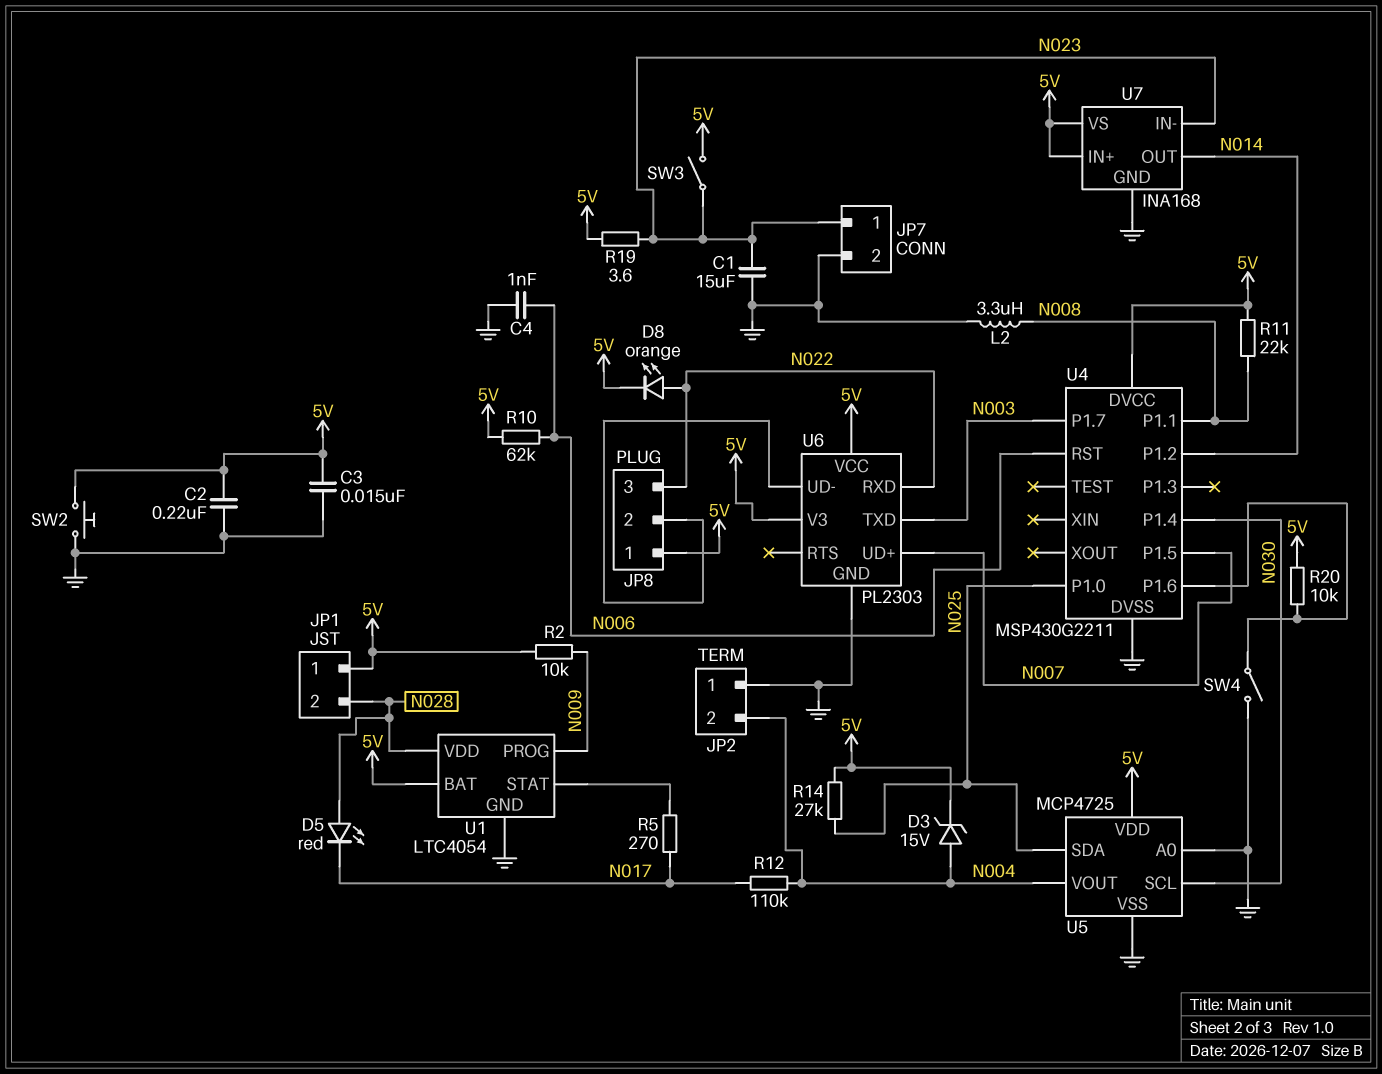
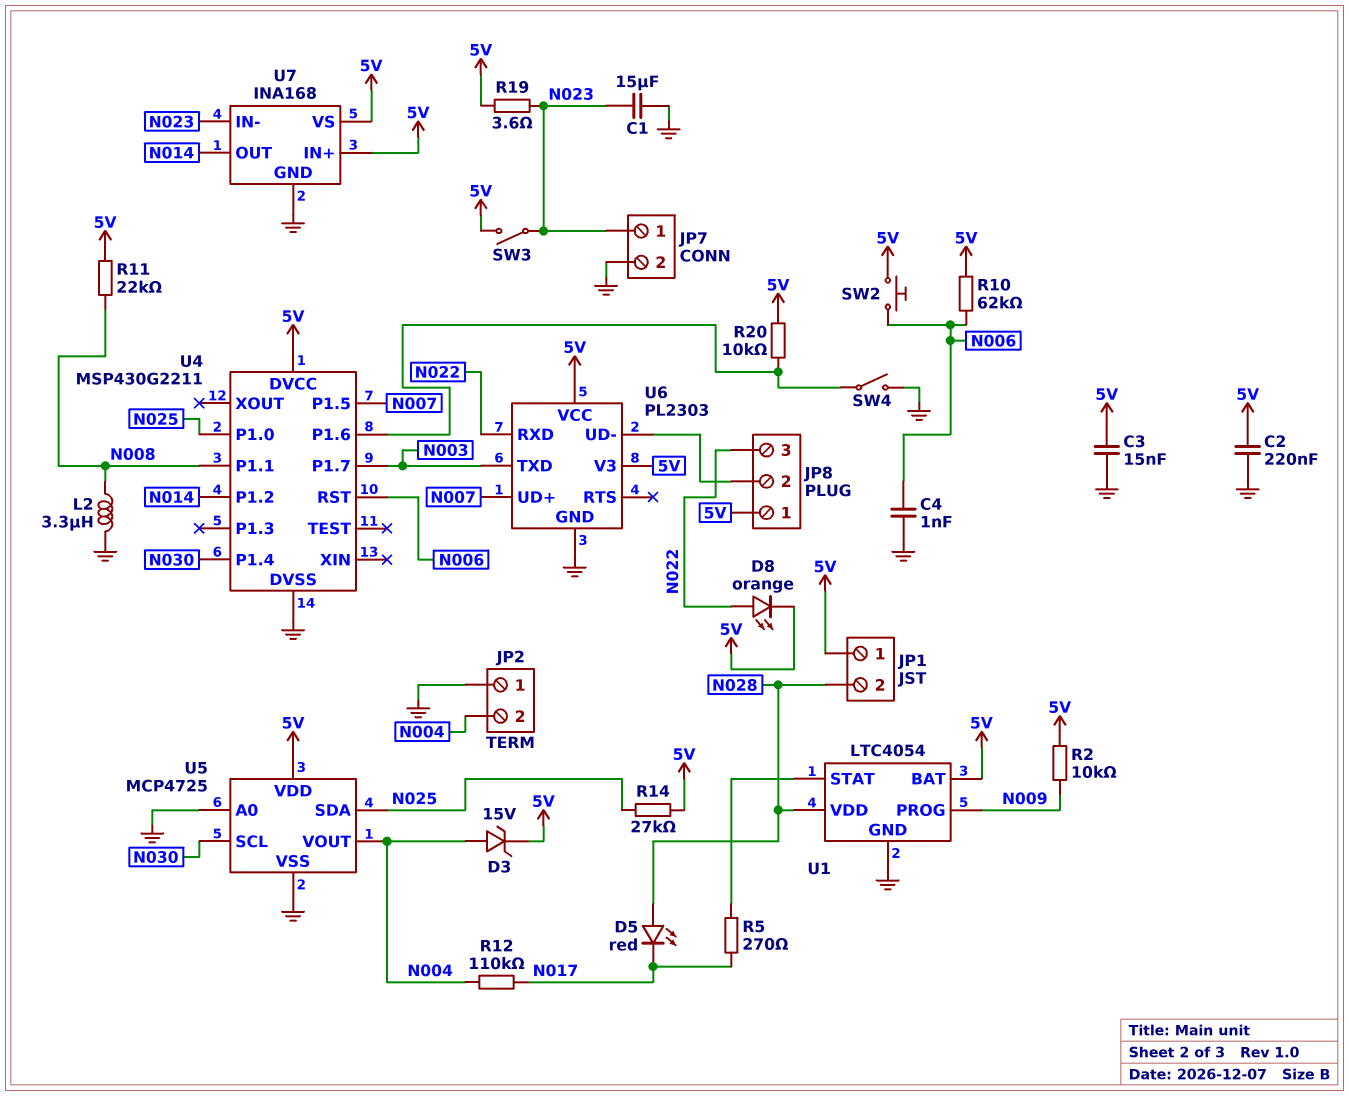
SW2: button (5V, GND) -> button (5V, N006)

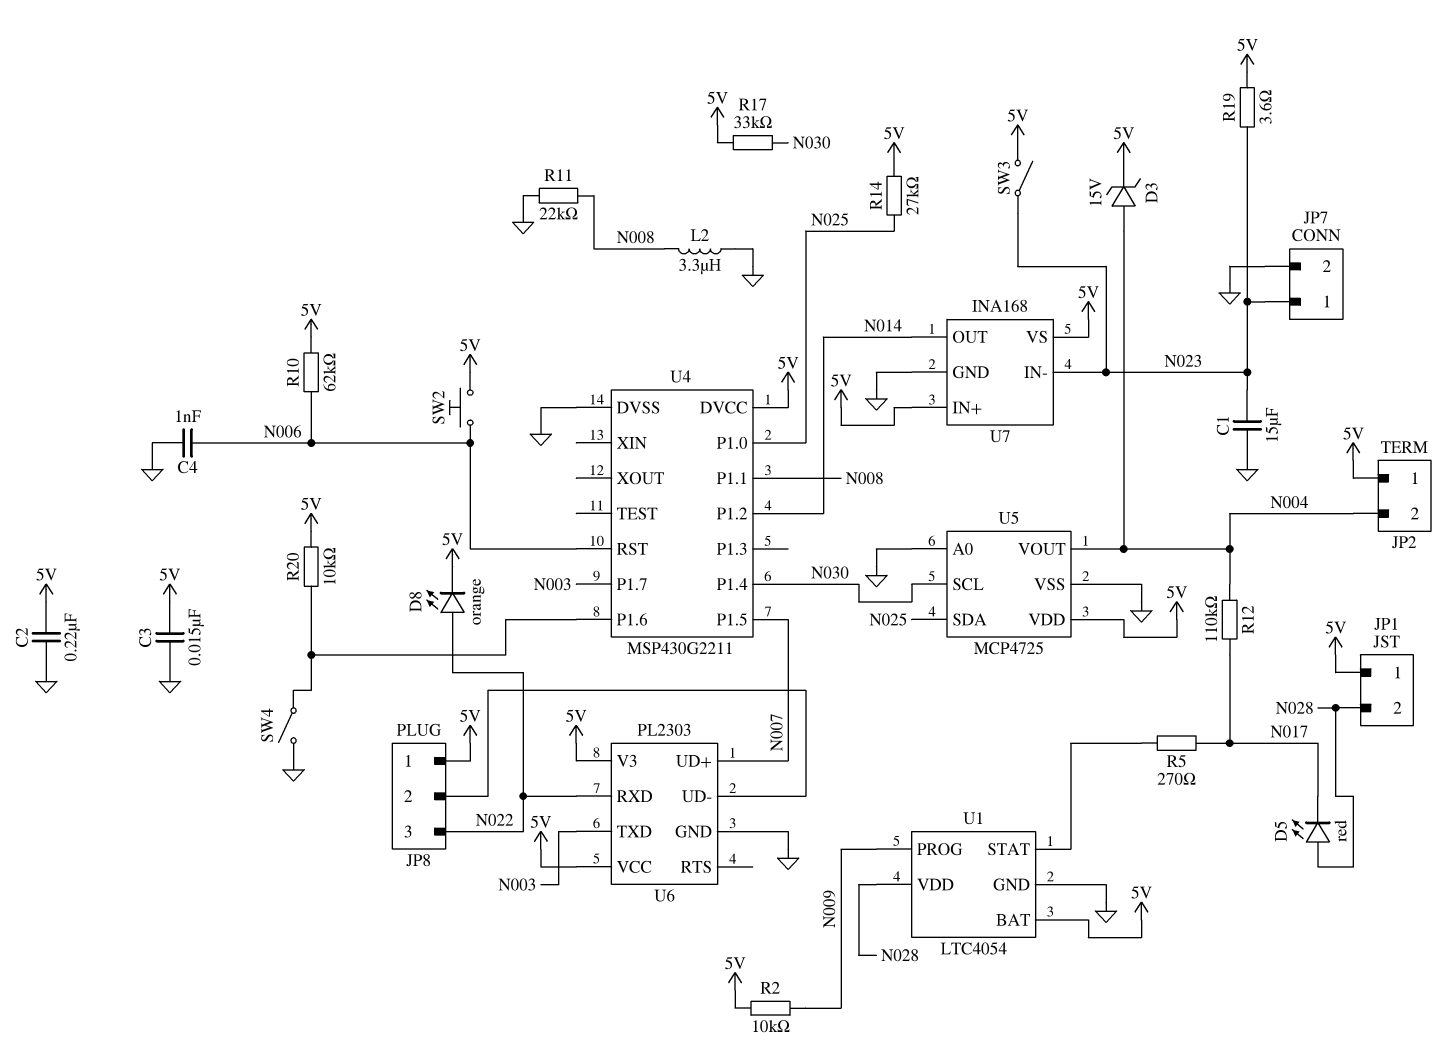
JP2 pin 1: GND -> 5V
R11: 22k (5V, N008) -> 22k (GND, N008)
R17: none -> 33k (5V, N030)

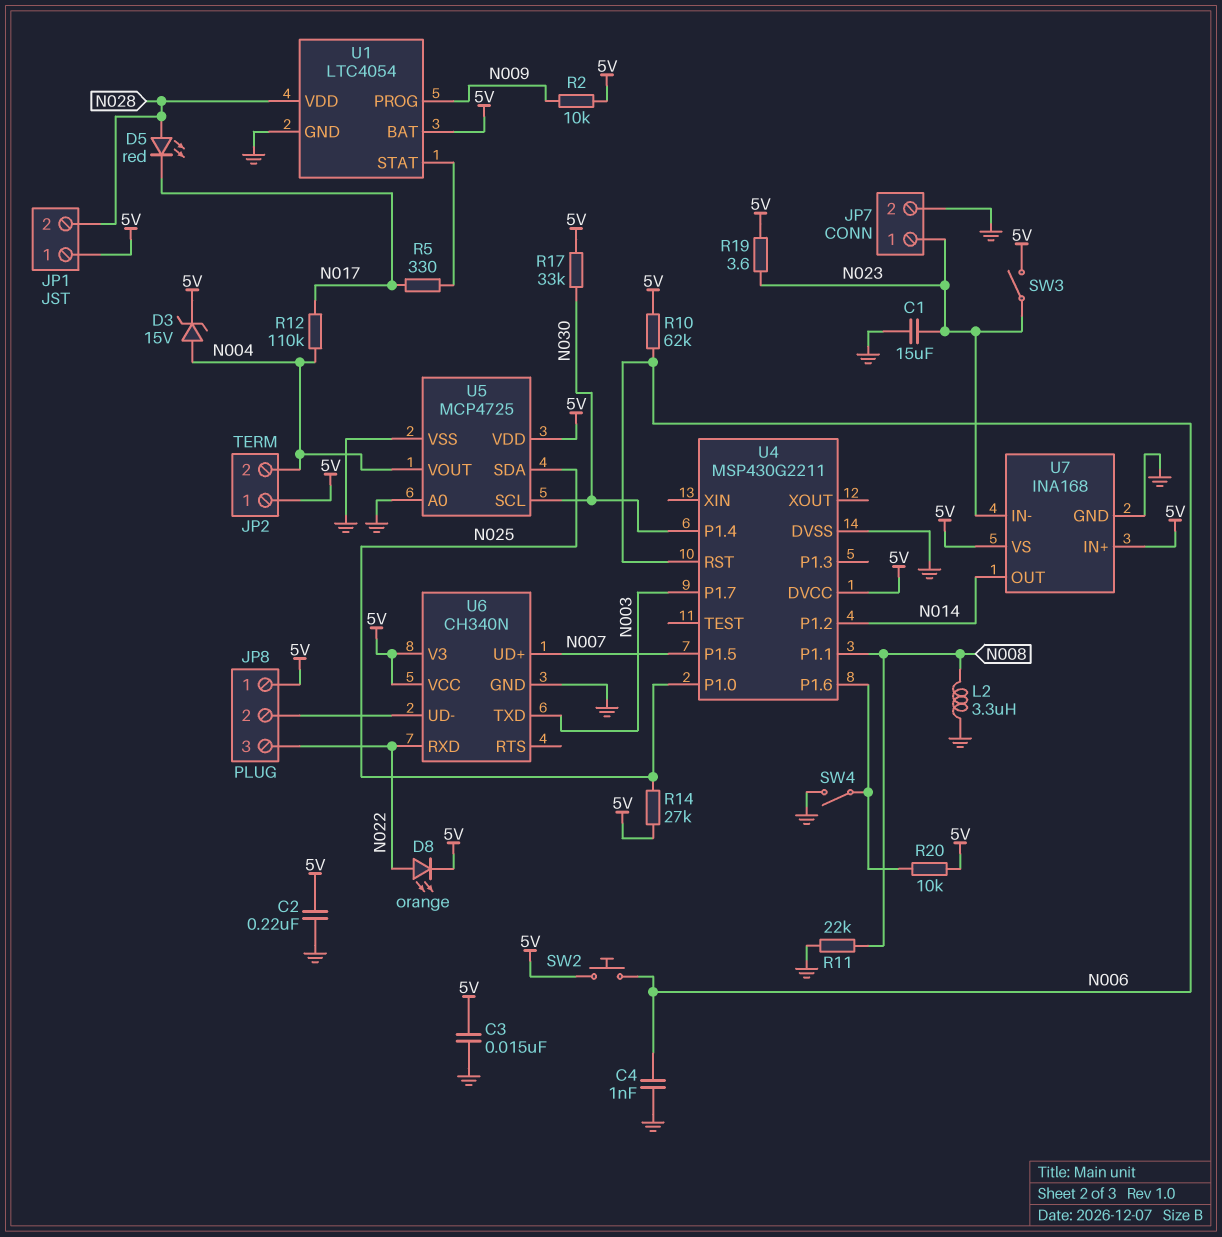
R5: 270 (N017, U1/STAT) -> 330 (N017, U1/STAT)
U6: PL2303 -> CH340N

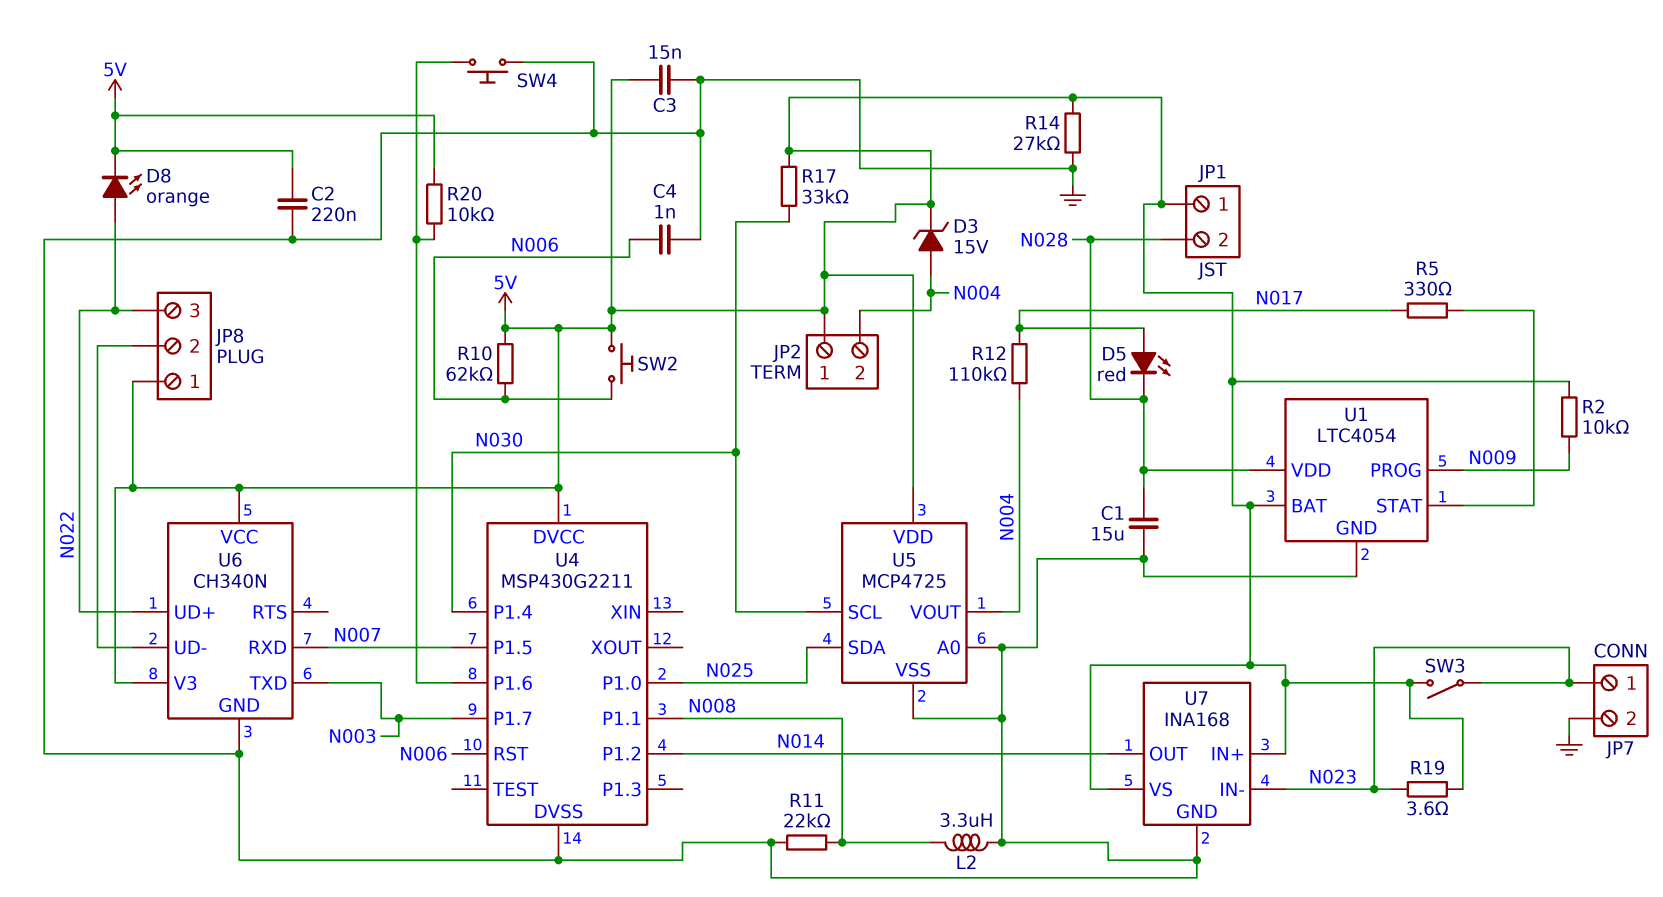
C1: 15uF (GND, N023) -> 15uF (GND, N028)
D5: LED red (A N028, K N017) -> LED red (A N017, K N028)
R14: 27k (5V, N025) -> 27k (5V, GND)
SW4: switch (GND, U4/P1.6) -> button (GND, U4/P1.6)
U6 pin RXD: N022 -> N007
U6 pin UD+: N007 -> N022

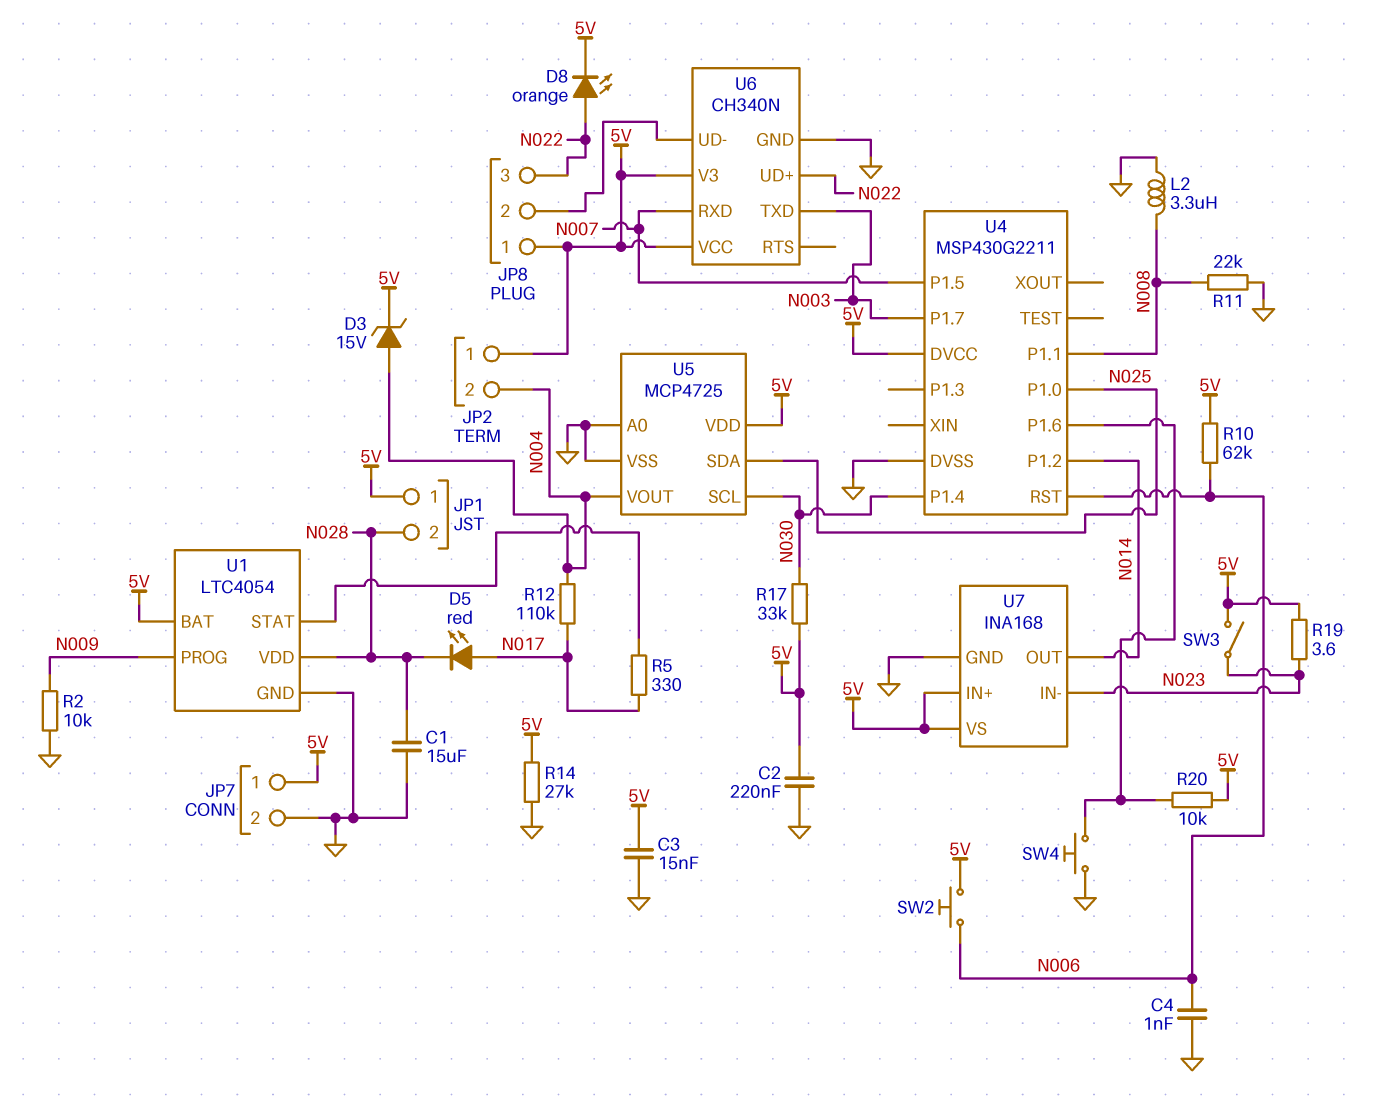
JP7 pin 1: N023 -> 5V
R2: 10k (5V, N009) -> 10k (GND, N009)

